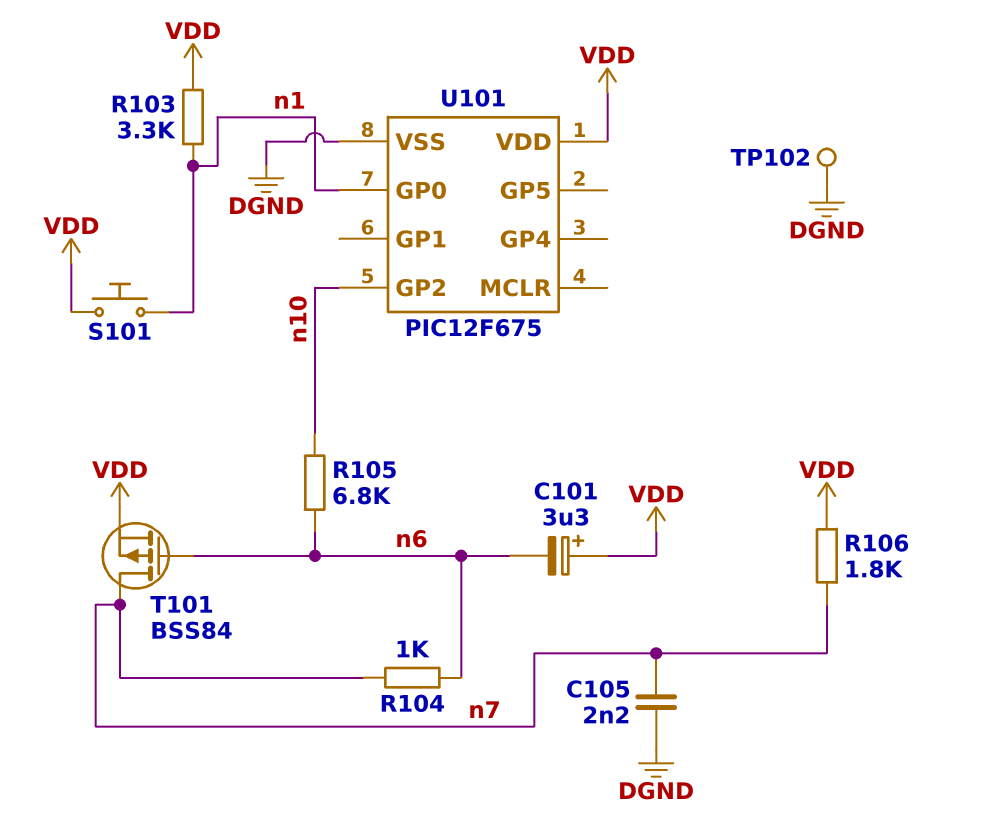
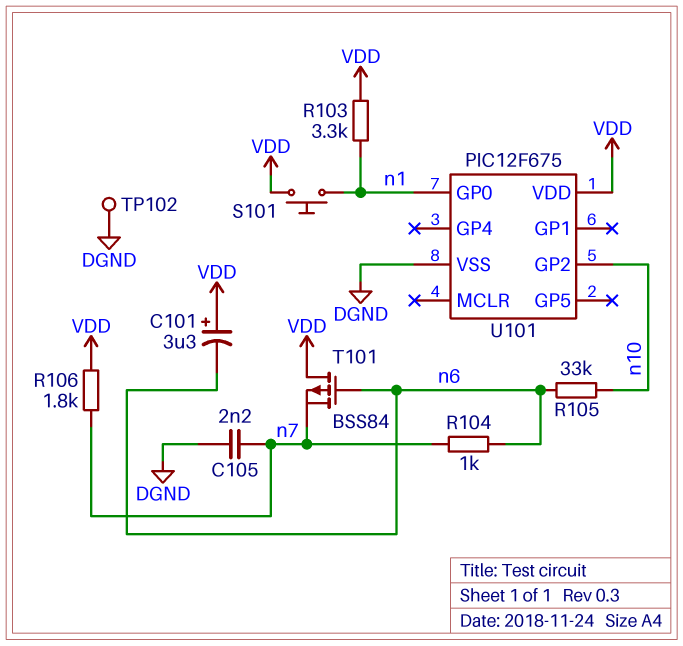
R105: 6.8k (n6, n10) -> 33k (n6, n10)
T101: PMOS BSS84 (G n6, D n7, S VDD) -> PMOS BSS84 (G n6, D VDD, S n7)

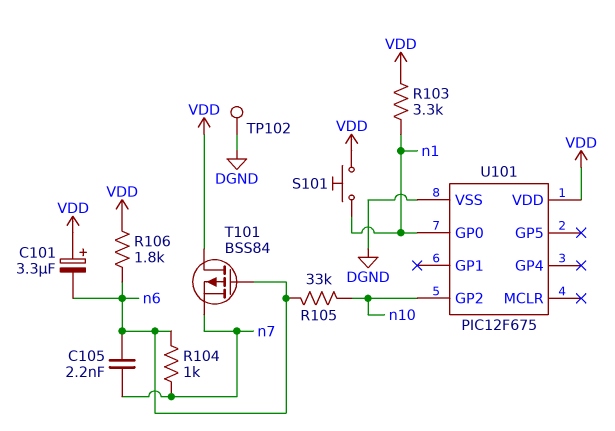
C105: 2.2nF (DGND, n7) -> 2.2nF (n6, n7)
R106: 1.8k (VDD, n7) -> 1.8k (VDD, n6)

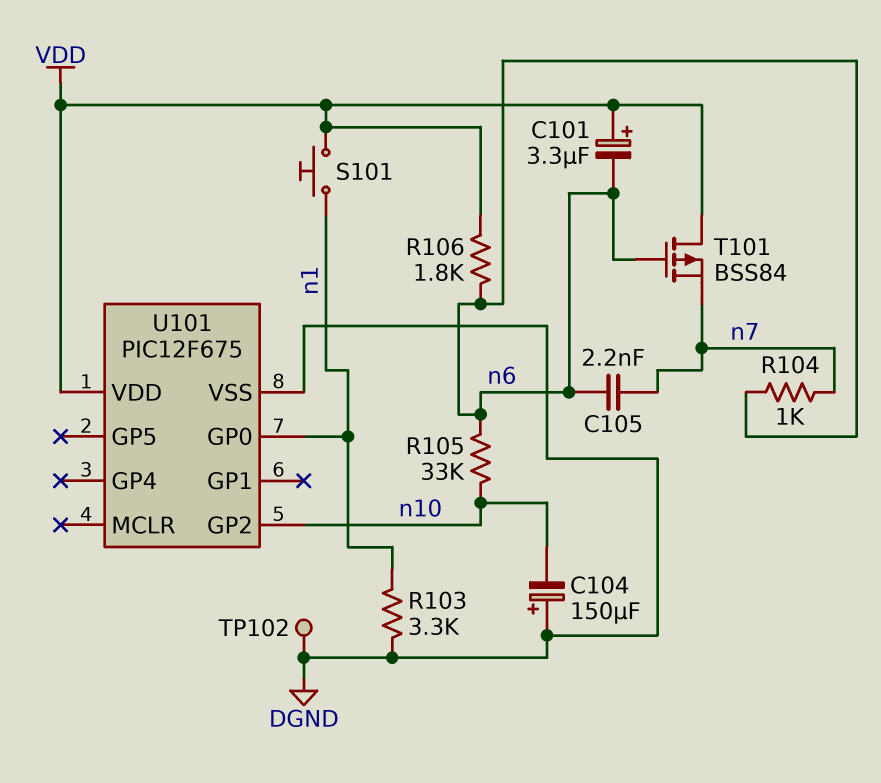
C104: none -> 150uF (plus DGND, minus n10)
R103: 3.3k (VDD, n1) -> 3.3k (DGND, n1)

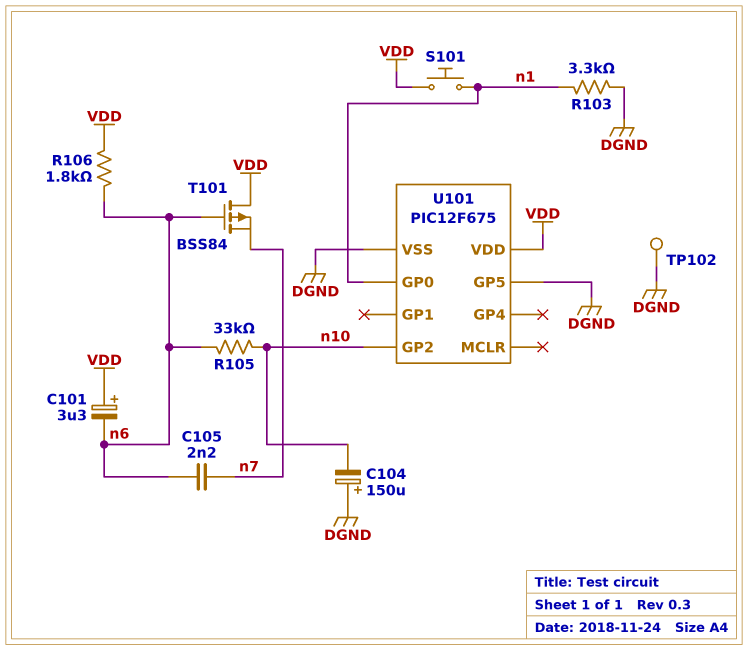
R104: 1k (n6, n7) -> none
U101 pin GP5: none -> DGND

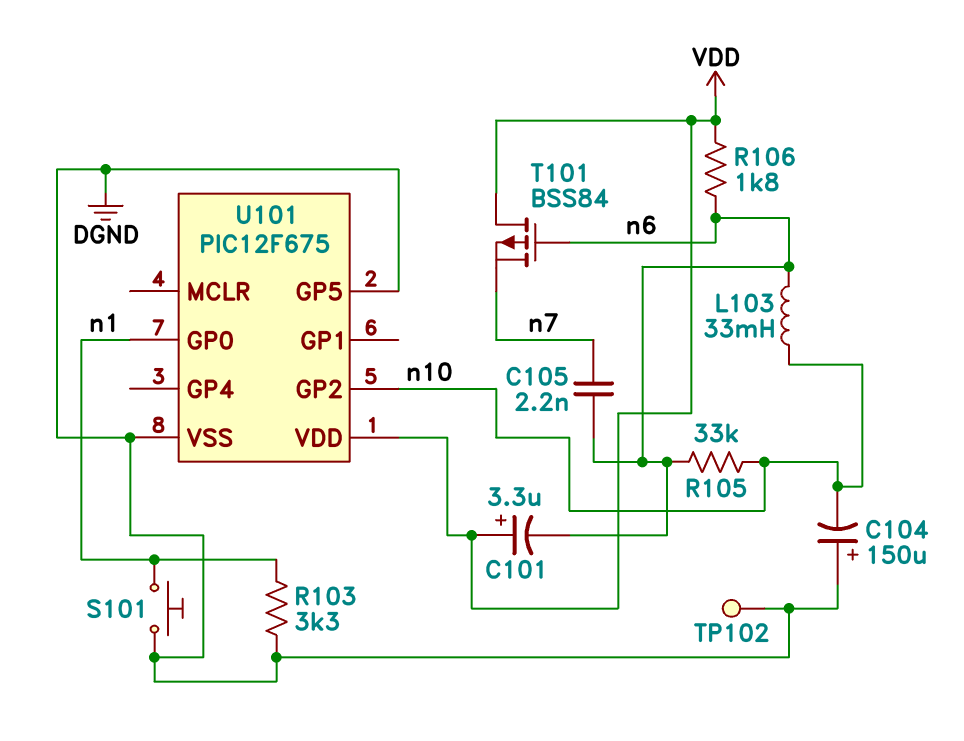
L103: none -> 33mH (n6, n10)
S101: button (VDD, n1) -> button (DGND, n1)

